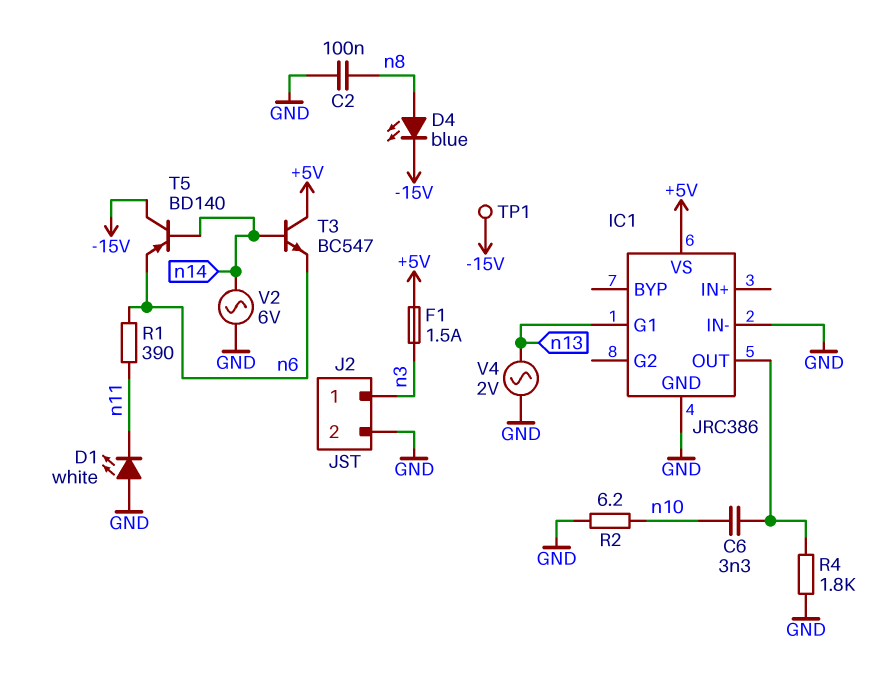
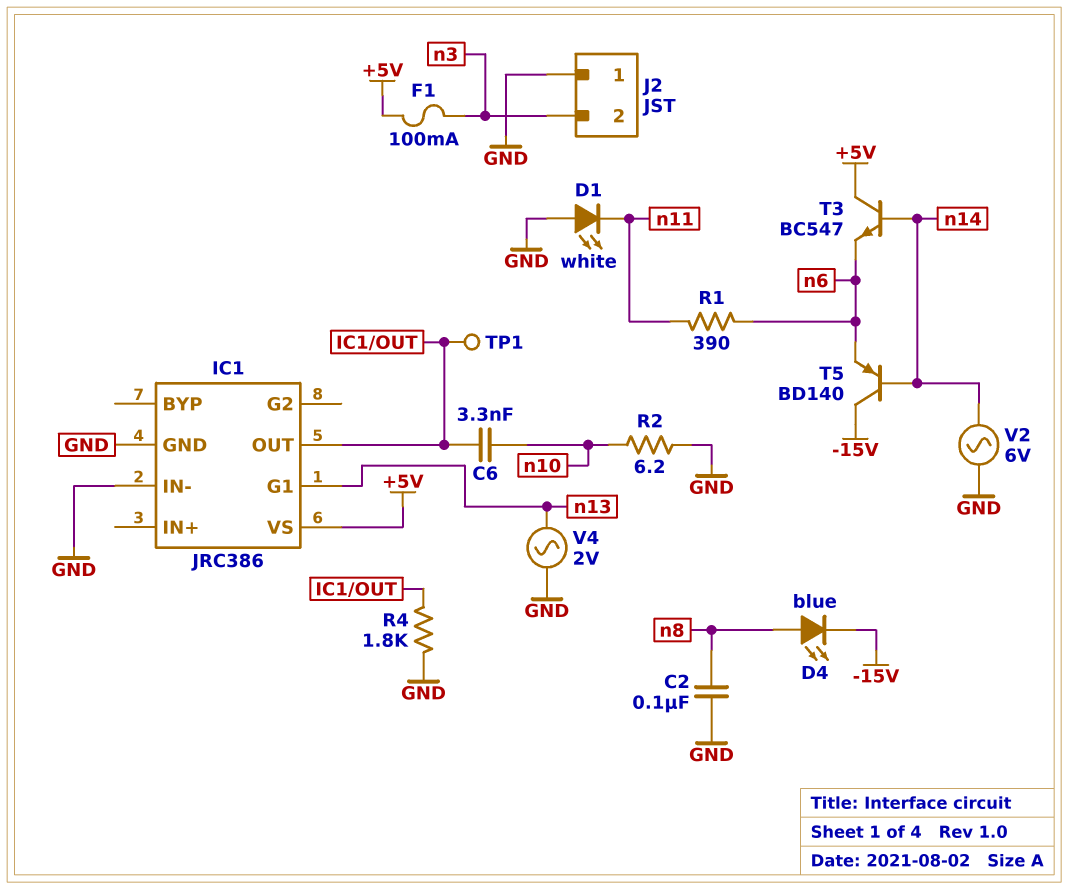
F1: 1.5A (+5V, n3) -> 100mA (+5V, n3)
J2 pin 1: n3 -> GND
J2 pin 2: GND -> n3
TP1: test point (-15V) -> test point (IC1/OUT)

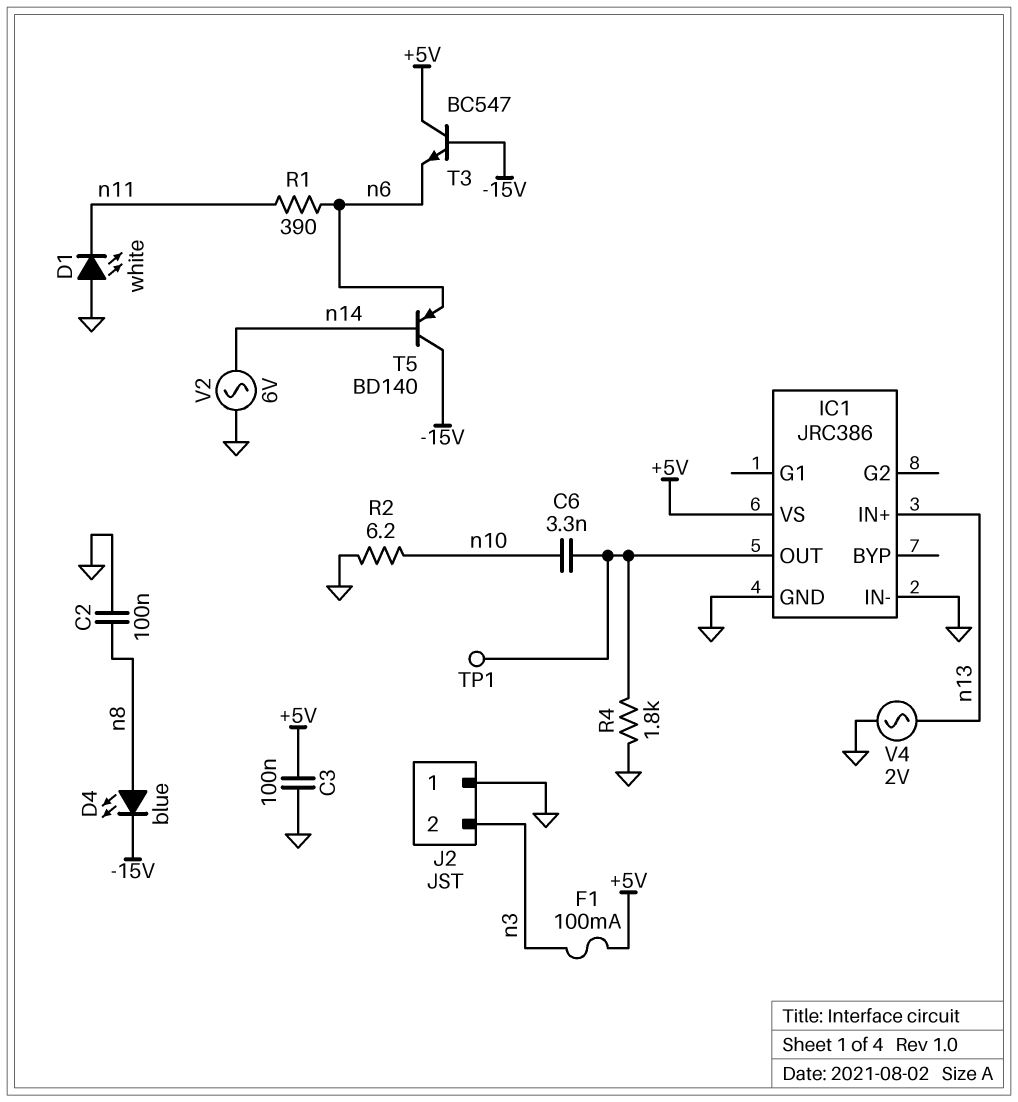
C3: none -> 100nF (+5V, GND)
IC1 pin G1: n13 -> none
IC1 pin IN+: none -> n13
T3: NPN BC547 (B n14, C +5V, E n6) -> NPN BC547 (B -15V, C +5V, E n6)

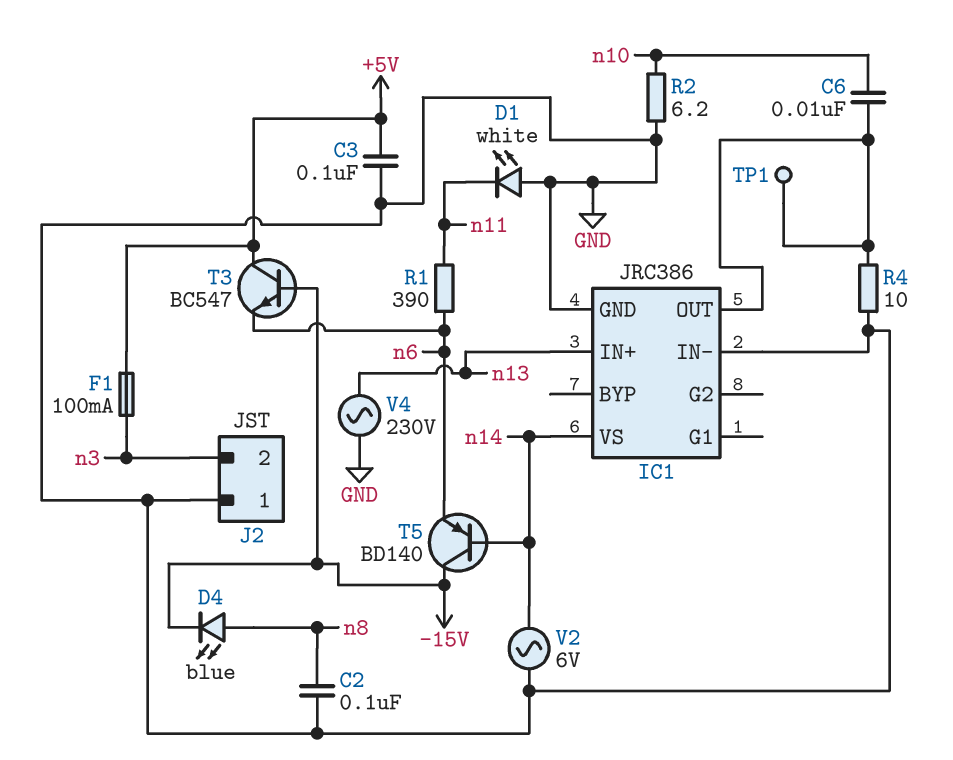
C6: 3.3nF (IC1/OUT, n10) -> 10nF (IC1/OUT, n10)
IC1 pin VS: +5V -> n14
R4: 1.8k (GND, IC1/OUT) -> 10 (GND, IC1/OUT)
V4: AC 2V (GND, n13) -> AC 230V (GND, n13)

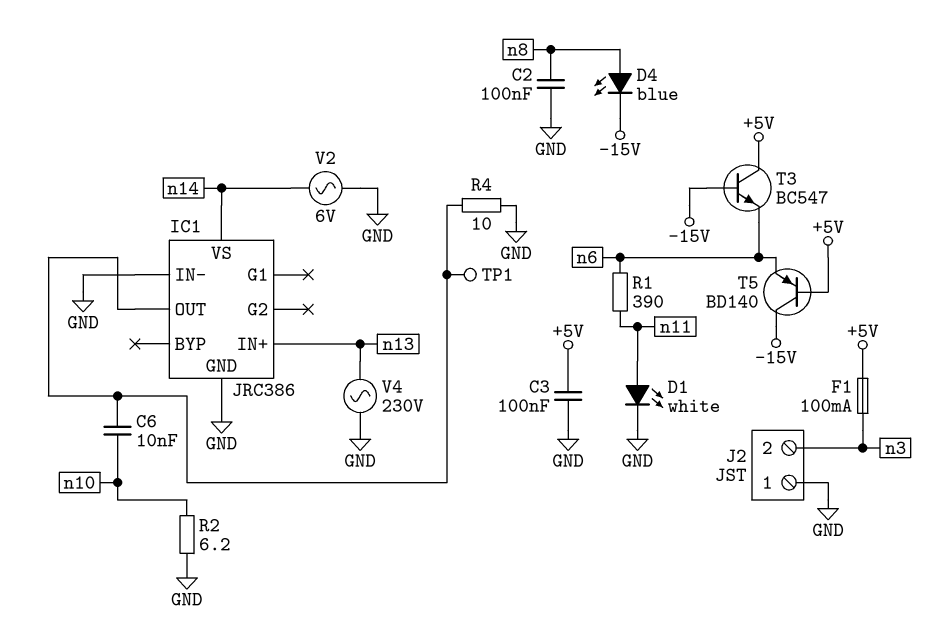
D1: LED white (A GND, K n11) -> LED white (A n11, K GND)
T5: PNP BD140 (B n14, C -15V, E n6) -> PNP BD140 (B +5V, C -15V, E n6)

